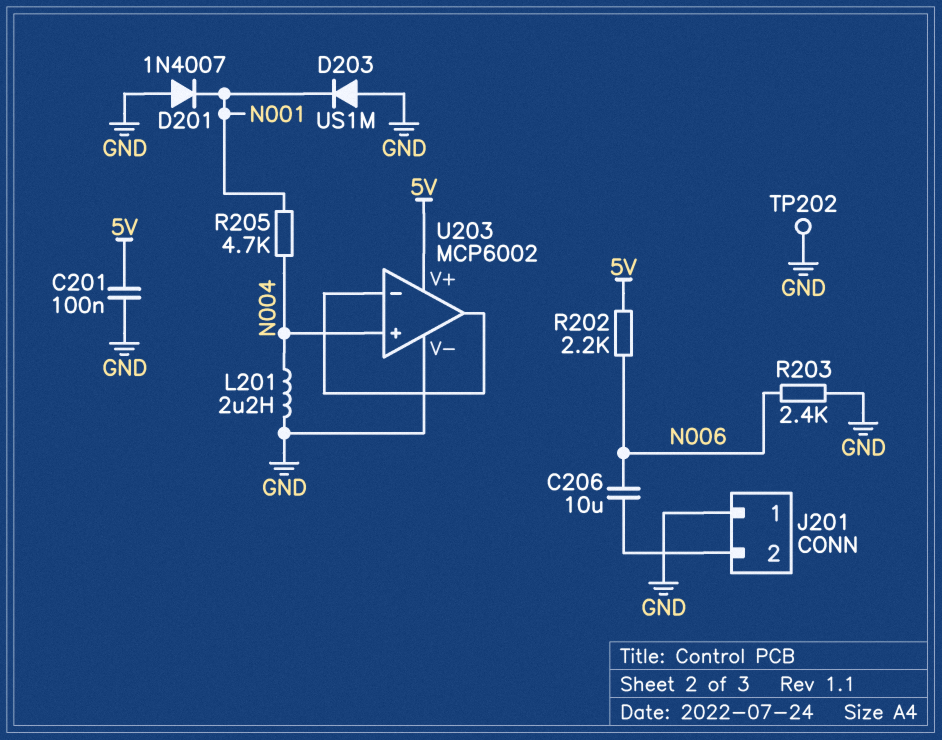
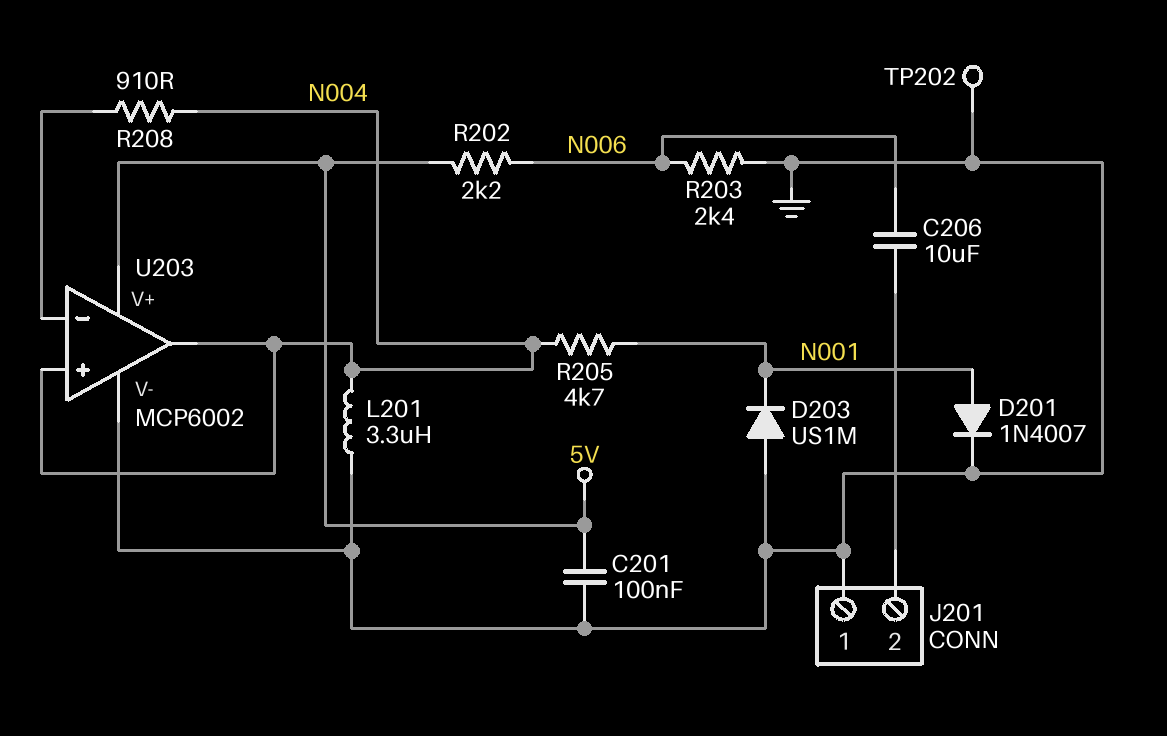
D201: diode 1N4007 (A GND, K N001) -> diode 1N4007 (A N001, K GND)
L201: 2.2uH (GND, N004) -> 3.3uH (GND, N004)
R208: none -> 910 (N004, U203/in-)
U203 pin out: U203/in- -> N004

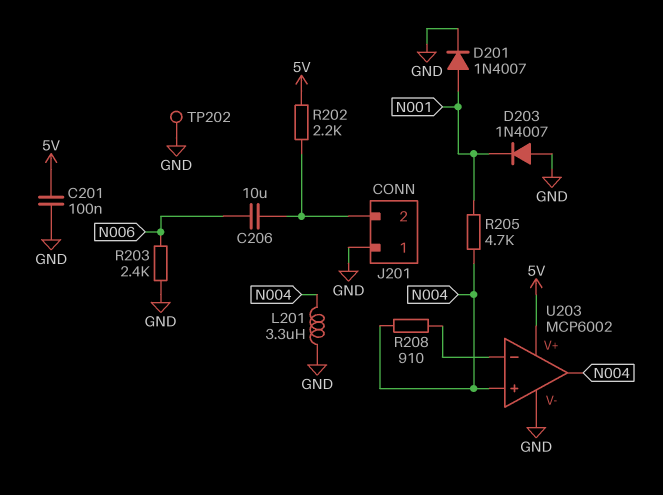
D203: diode US1M (A GND, K N001) -> diode 1N4007 (A GND, K N001)
R202: 2.2k (5V, N006) -> 2.2k (5V, J201/2)

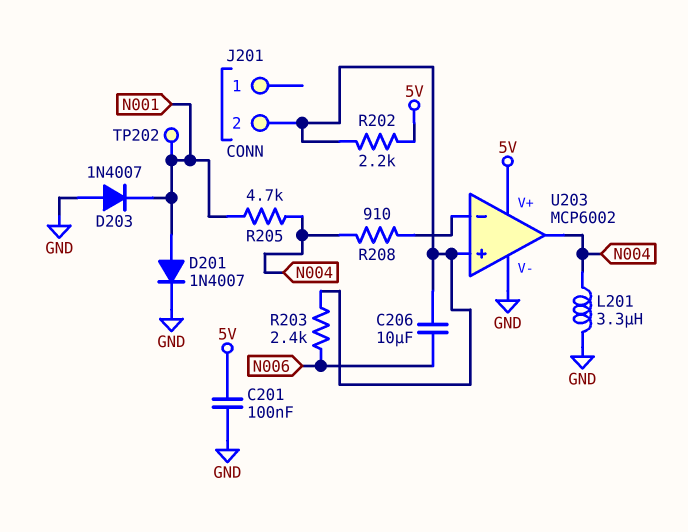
J201 pin 1: GND -> none
R203: 2.4k (GND, N006) -> 2.4k (J201/2, N006)
TP202: test point (GND) -> test point (N001)
U203 pin in+: N004 -> J201/2

